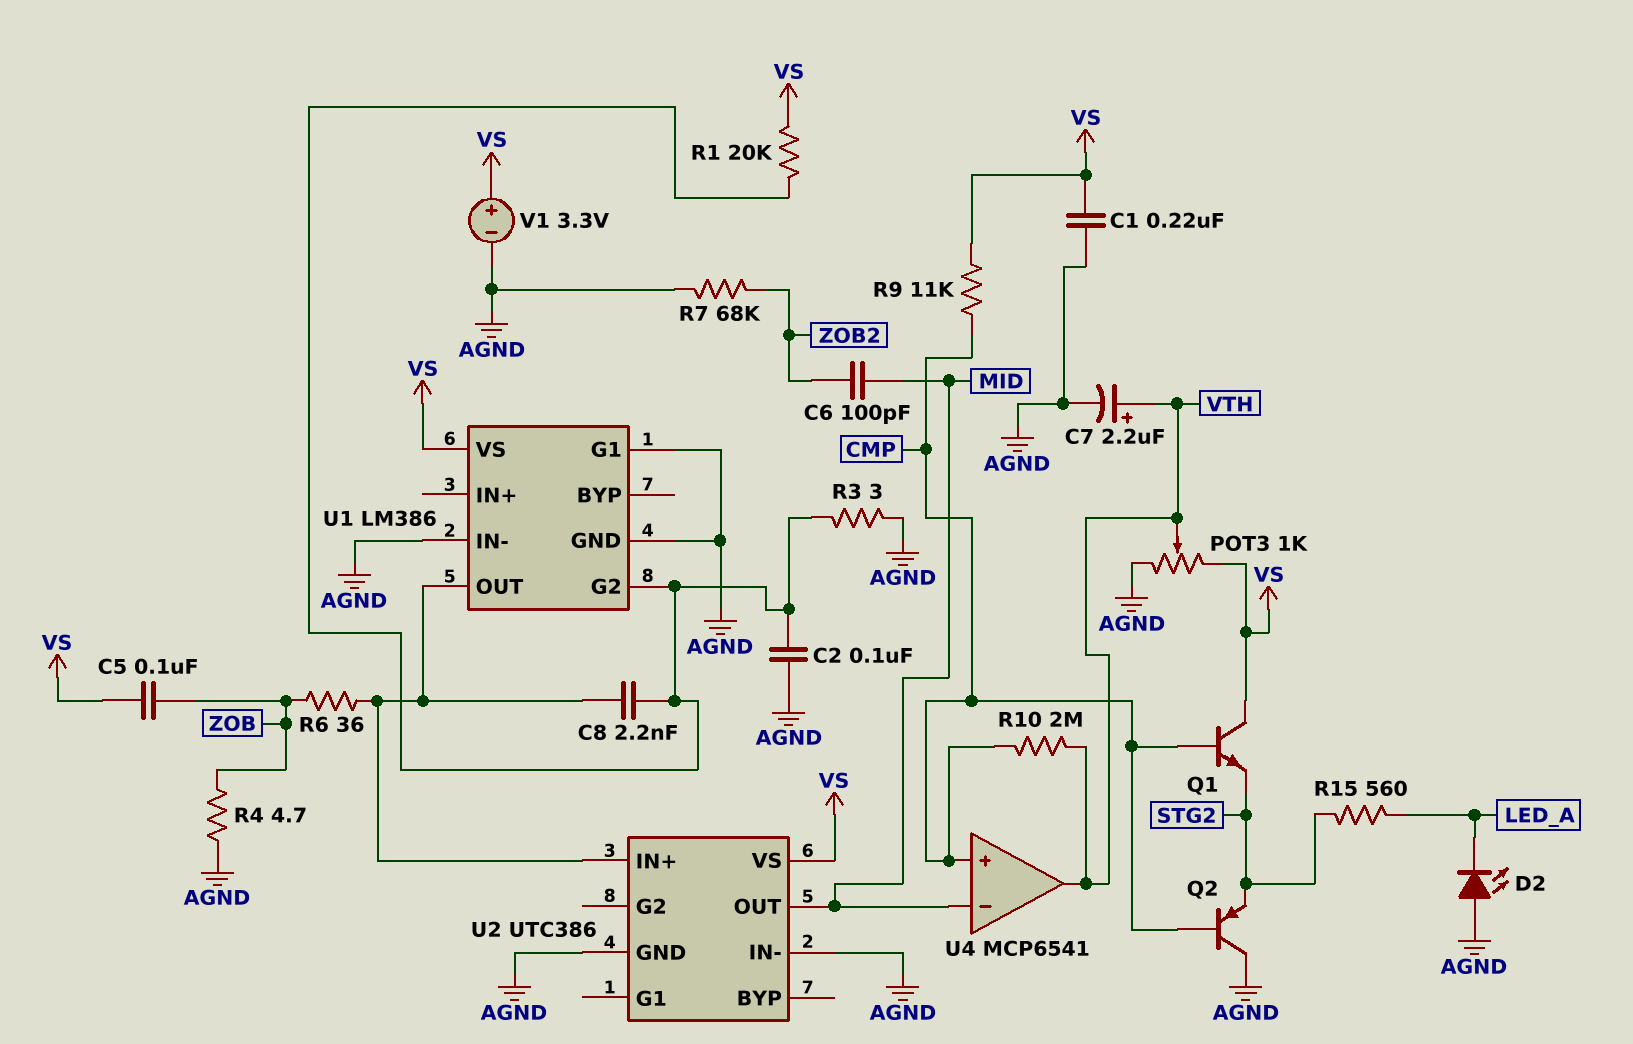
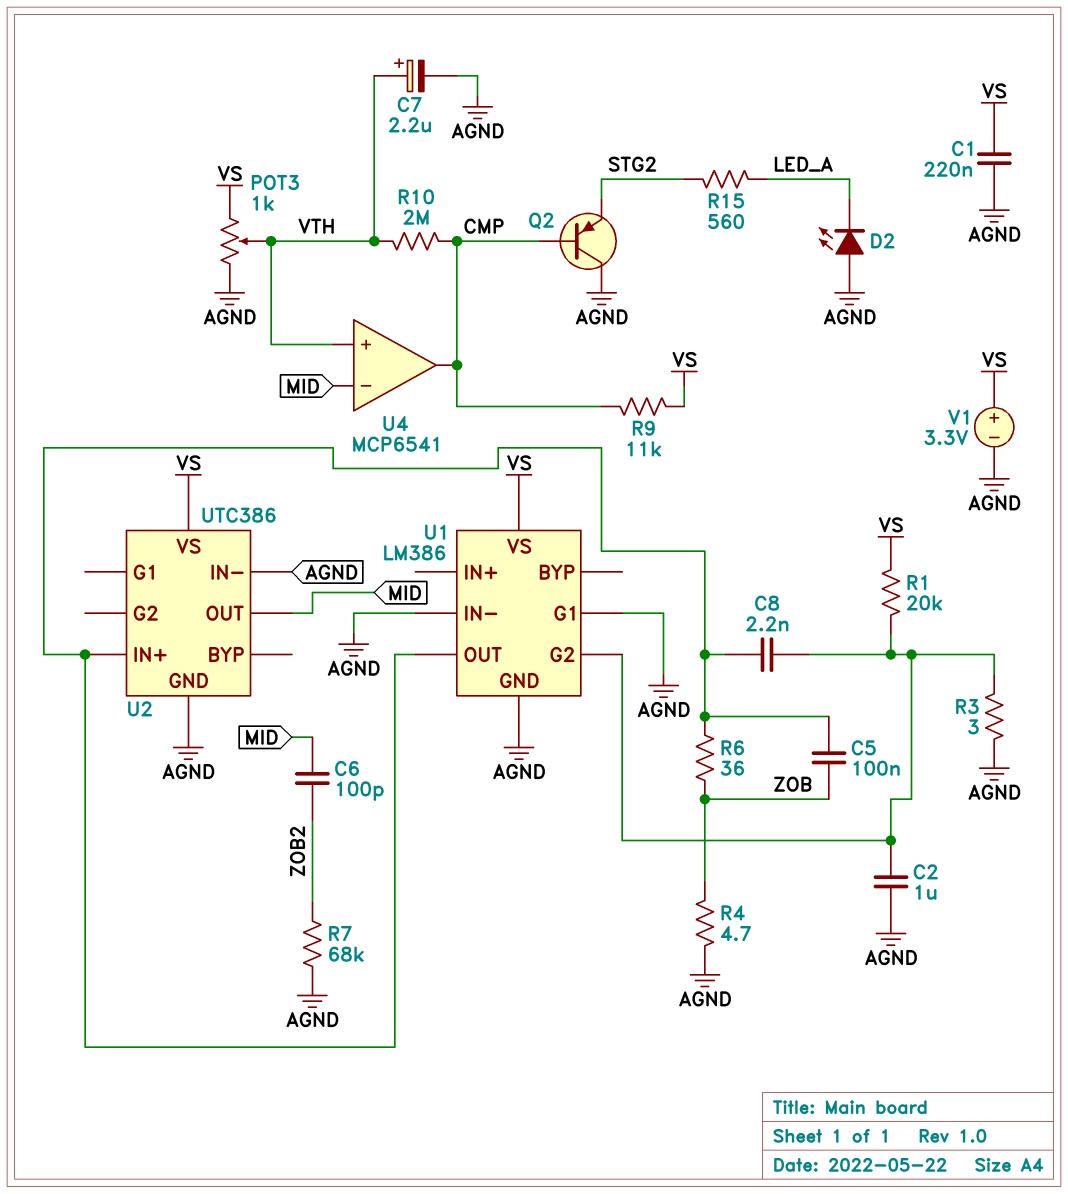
C2: 100nF (AGND, U1/G2) -> 1uF (AGND, U1/G2)
C5: 100nF (VS, ZOB) -> 100nF (U1/OUT, ZOB)
Q1: NPN (B CMP, C VS, E STG2) -> none
U4 pin in+: CMP -> VTH
U4 pin out: VTH -> CMP

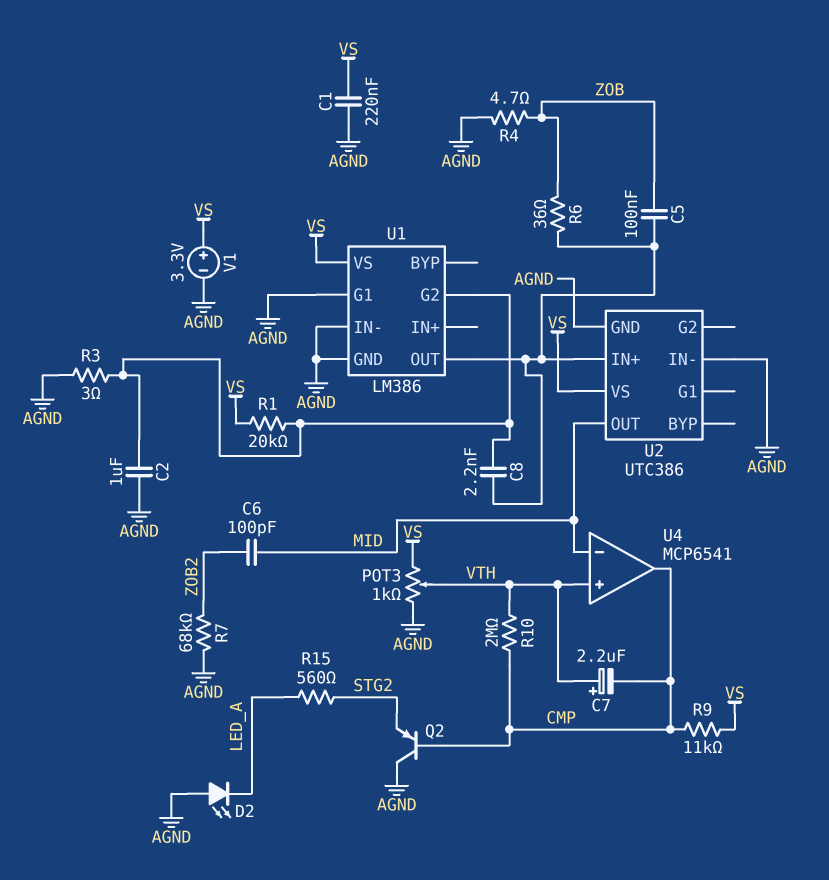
C7: 2.2uF (plus VTH, minus AGND) -> 2.2uF (plus VTH, minus CMP)

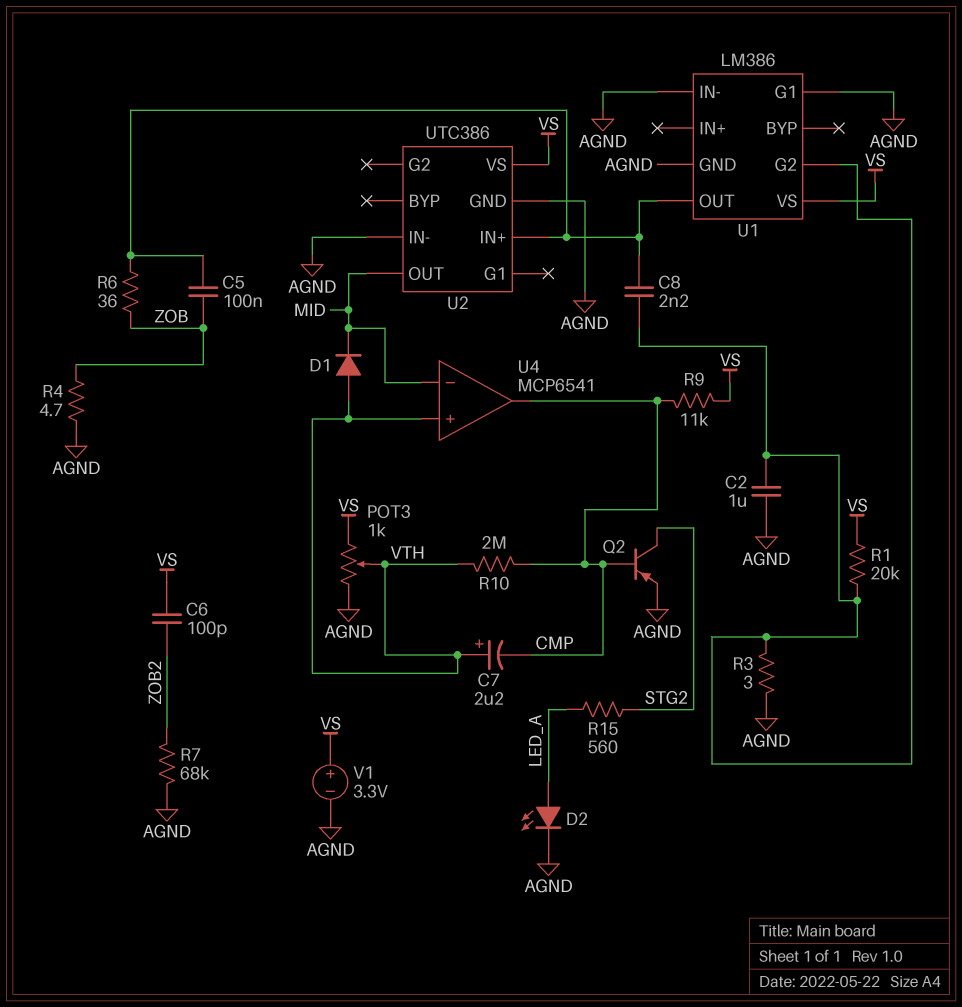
C1: 220nF (AGND, VS) -> none
C6: 100pF (MID, ZOB2) -> 100pF (VS, ZOB2)
D1: none -> diode (A VTH, K MID)
D2: LED (A AGND, K LED_A) -> LED (A LED_A, K AGND)
Q2: PNP (B CMP, C AGND, E STG2) -> PNP (B CMP, C STG2, E AGND)

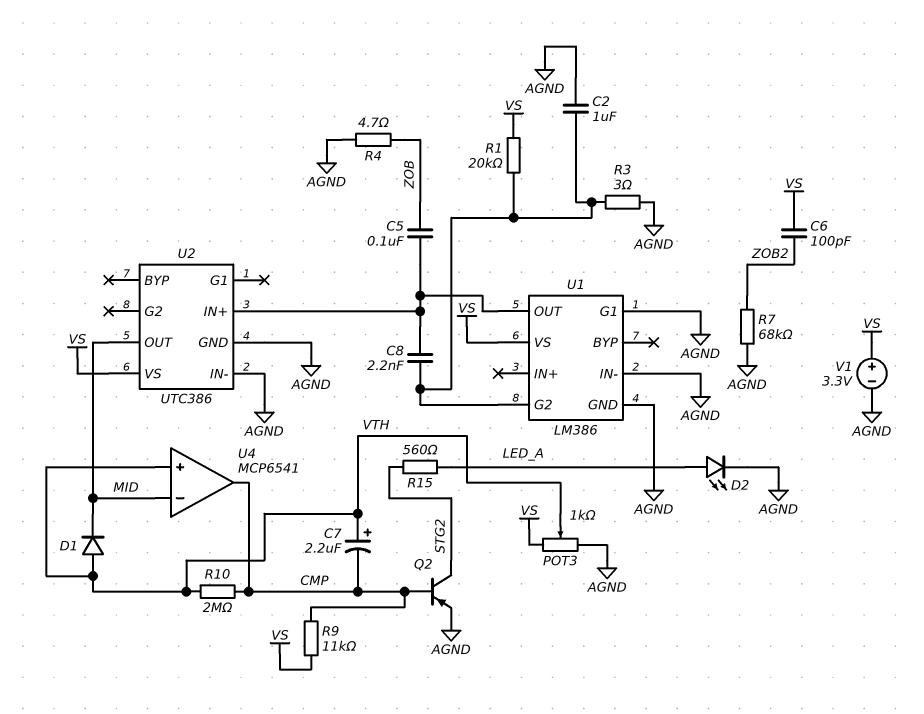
R6: 36 (U1/OUT, ZOB) -> none

